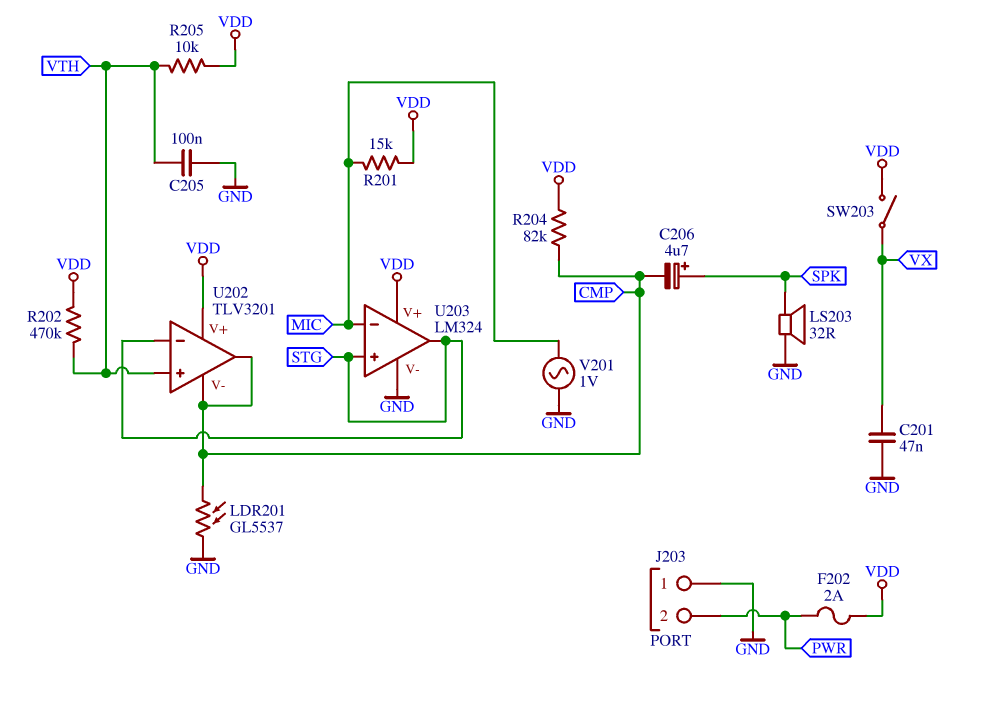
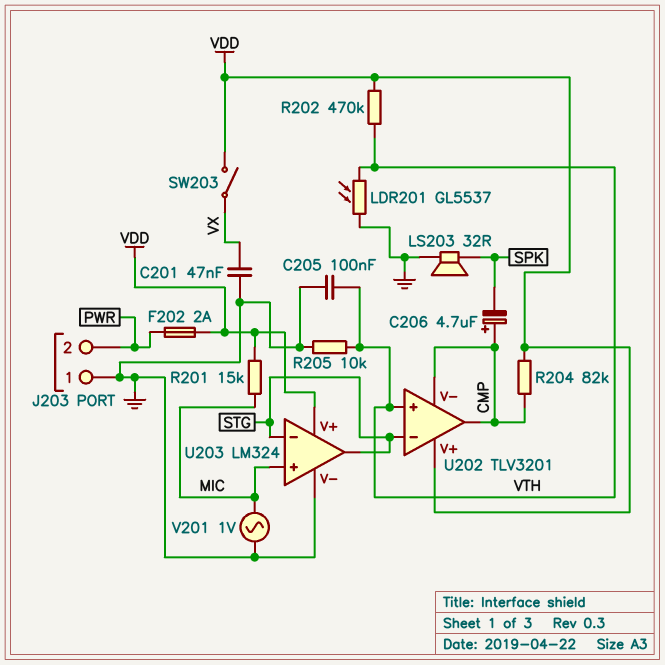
C206: 4.7uF (plus SPK, minus CMP) -> 4.7uF (plus CMP, minus SPK)
LDR201: GL5537 (CMP, GND) -> GL5537 (GND, VTH)
R205: 10k (VDD, VTH) -> 10k (GND, VTH)
U203 pin in+: STG -> MIC
U203 pin in-: MIC -> STG

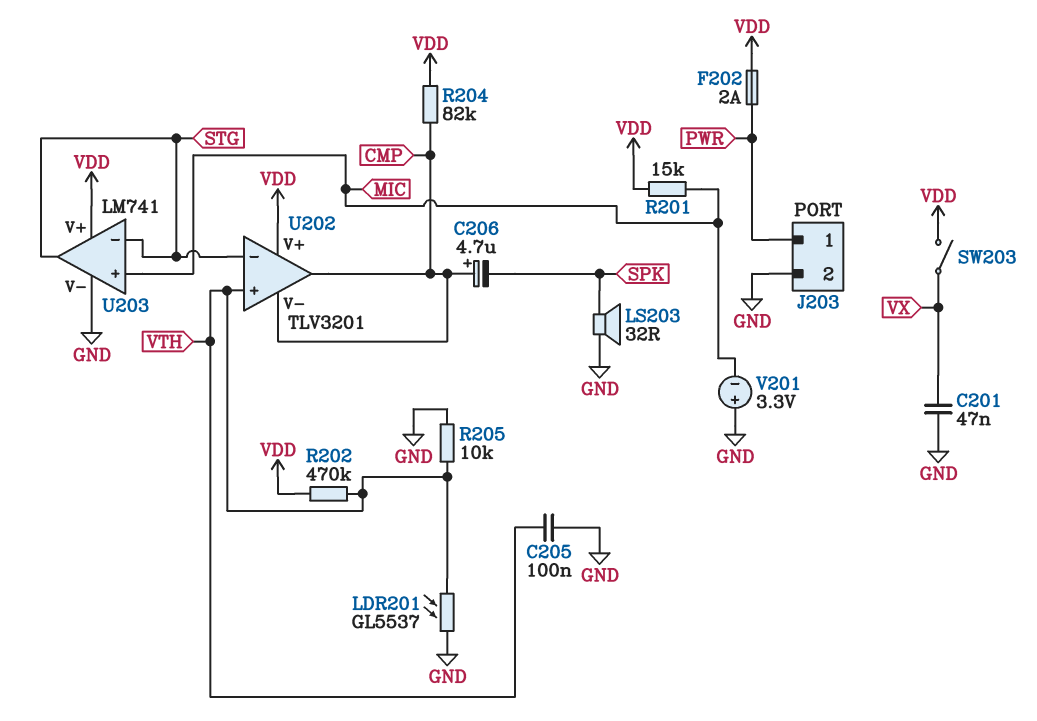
J203 pin 1: GND -> PWR
J203 pin 2: PWR -> GND
U203: LM324 -> LM741
V201: AC 1V (GND, MIC) -> 3.3V (plus GND, minus MIC)

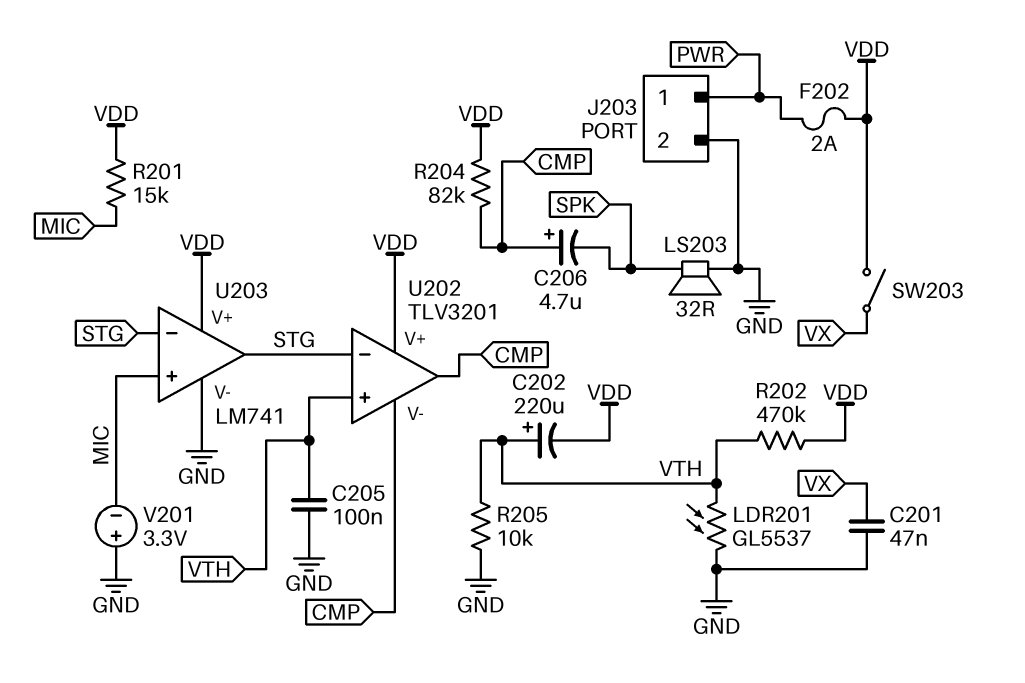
C202: none -> 220uF (plus VTH, minus VDD)

